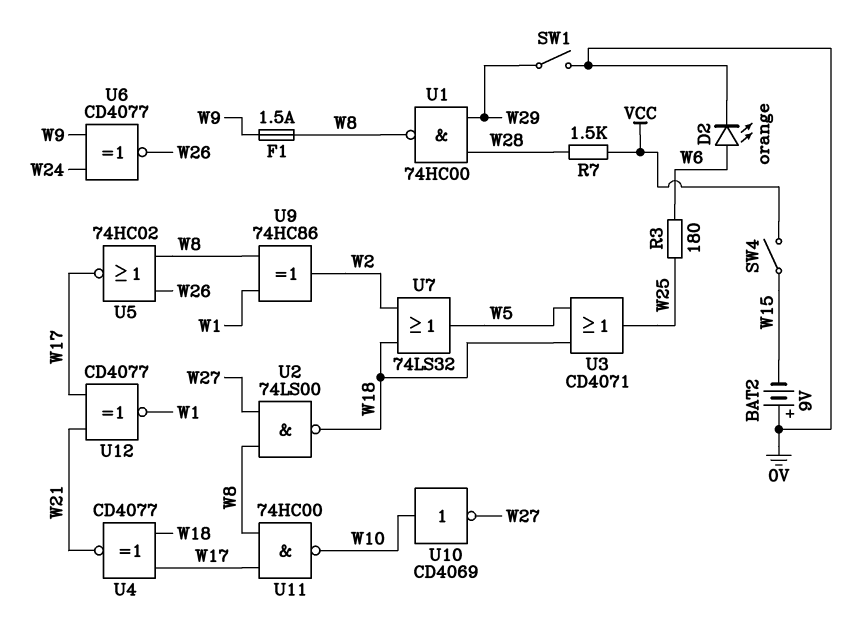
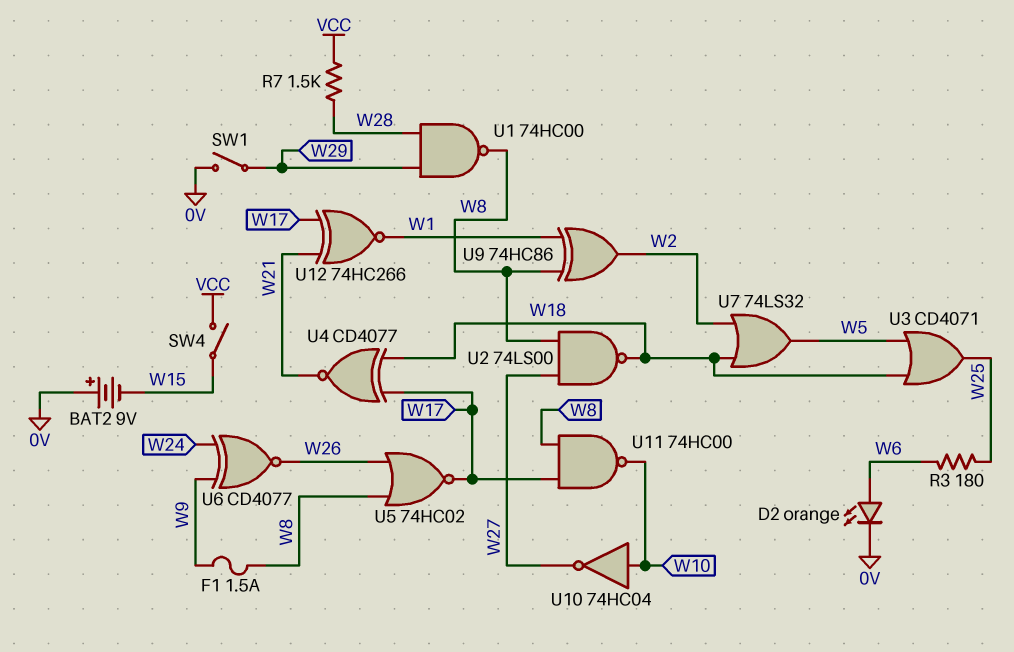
U10: NOT CD4069 (in W10, out W27) -> NOT 74HC04 (in W10, out W27)
U12: XNOR CD4077 (in W17, in W21, out W1) -> XNOR 74HC266 (in W17, in W21, out W1)

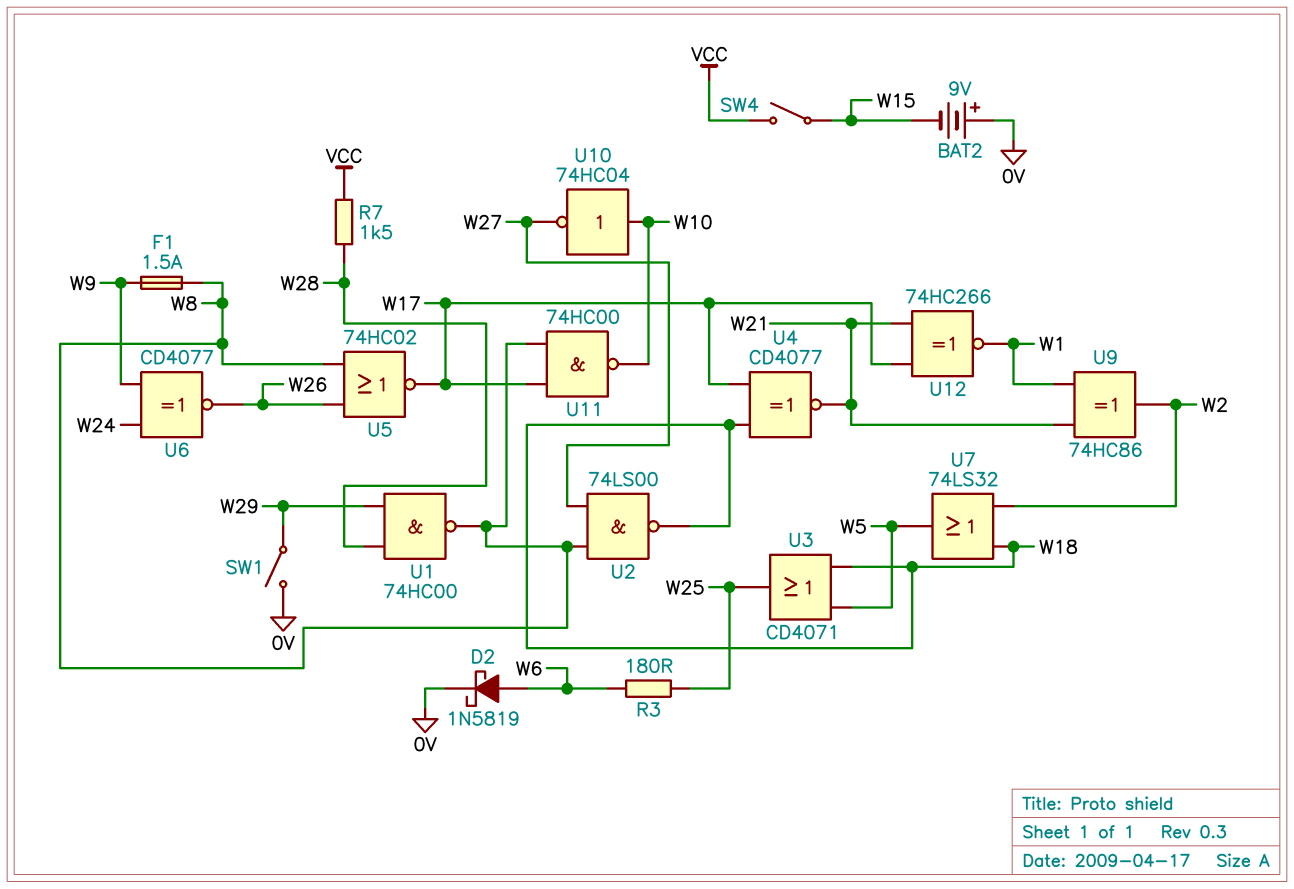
D2: LED orange (A W6, K 0V) -> schottky 1N5819 (A W6, K 0V)
U9: XOR 74HC86 (in W1, in W8, out W2) -> XOR 74HC86 (in W1, in W21, out W2)

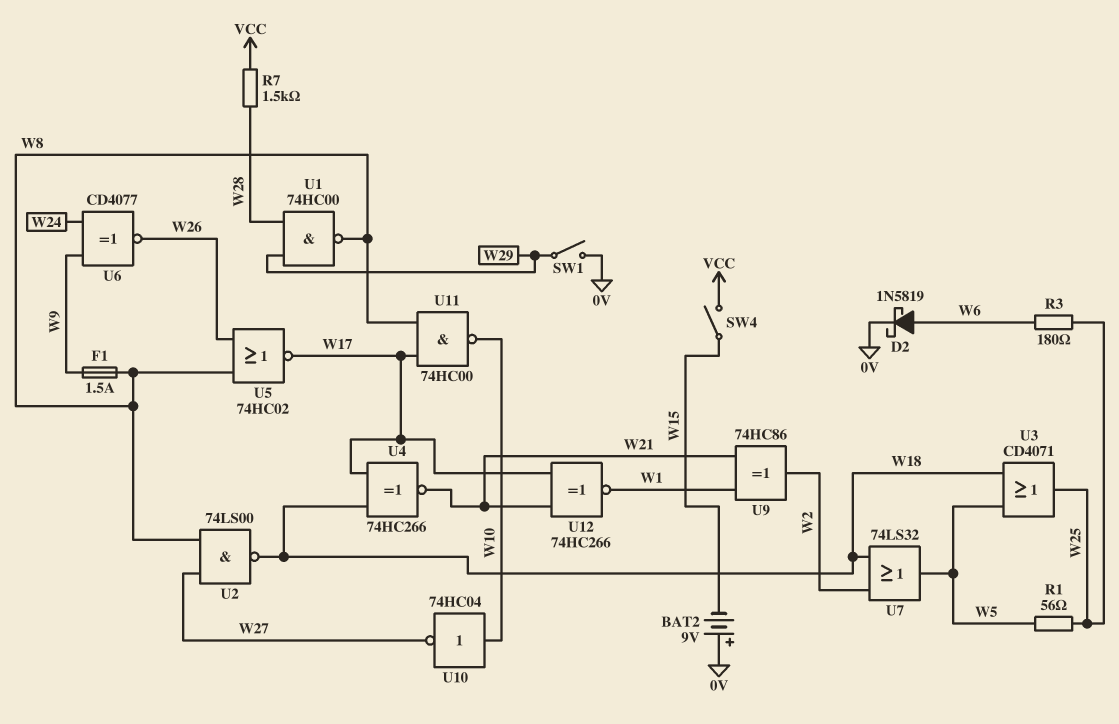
R1: none -> 56 (W5, W25)
U4: XNOR CD4077 (in W17, in W18, out W21) -> XNOR 74HC266 (in W17, in W18, out W21)

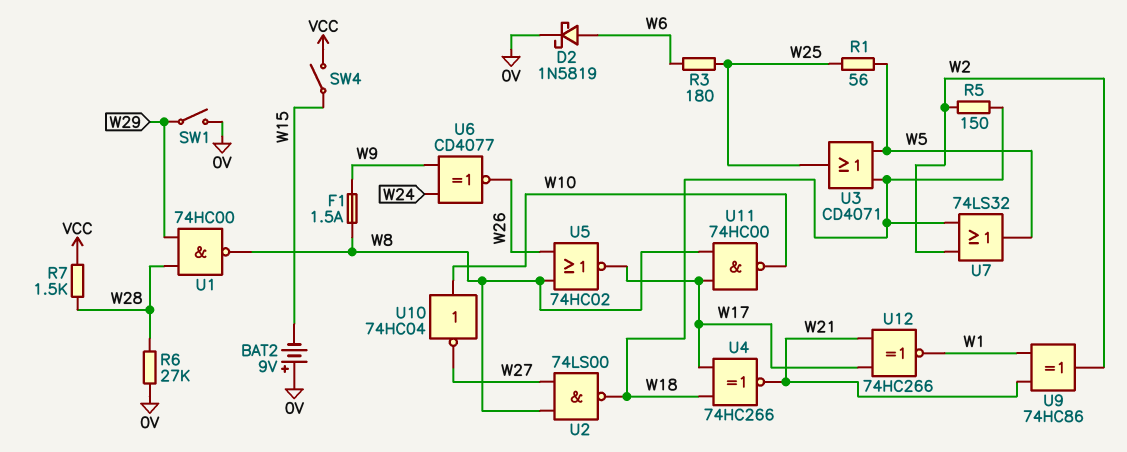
R5: none -> 150 (W2, W18)
R6: none -> 27k (0V, W28)

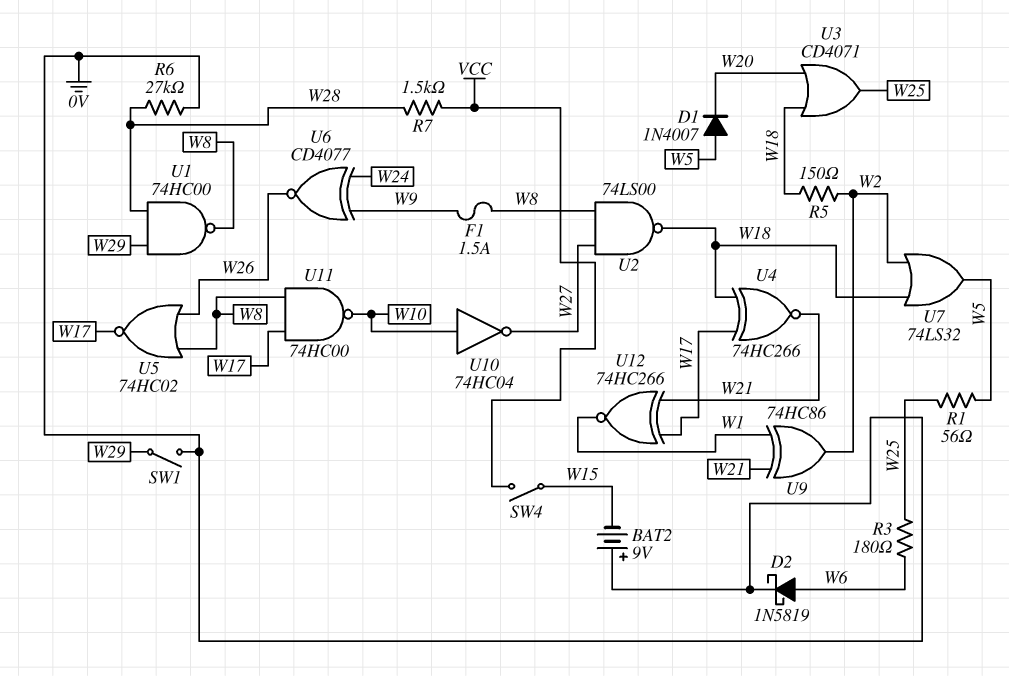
D1: none -> diode 1N4007 (A W5, K W20)
U3: OR CD4071 (in W5, in W18, out W25) -> OR CD4071 (in W18, in W20, out W25)

